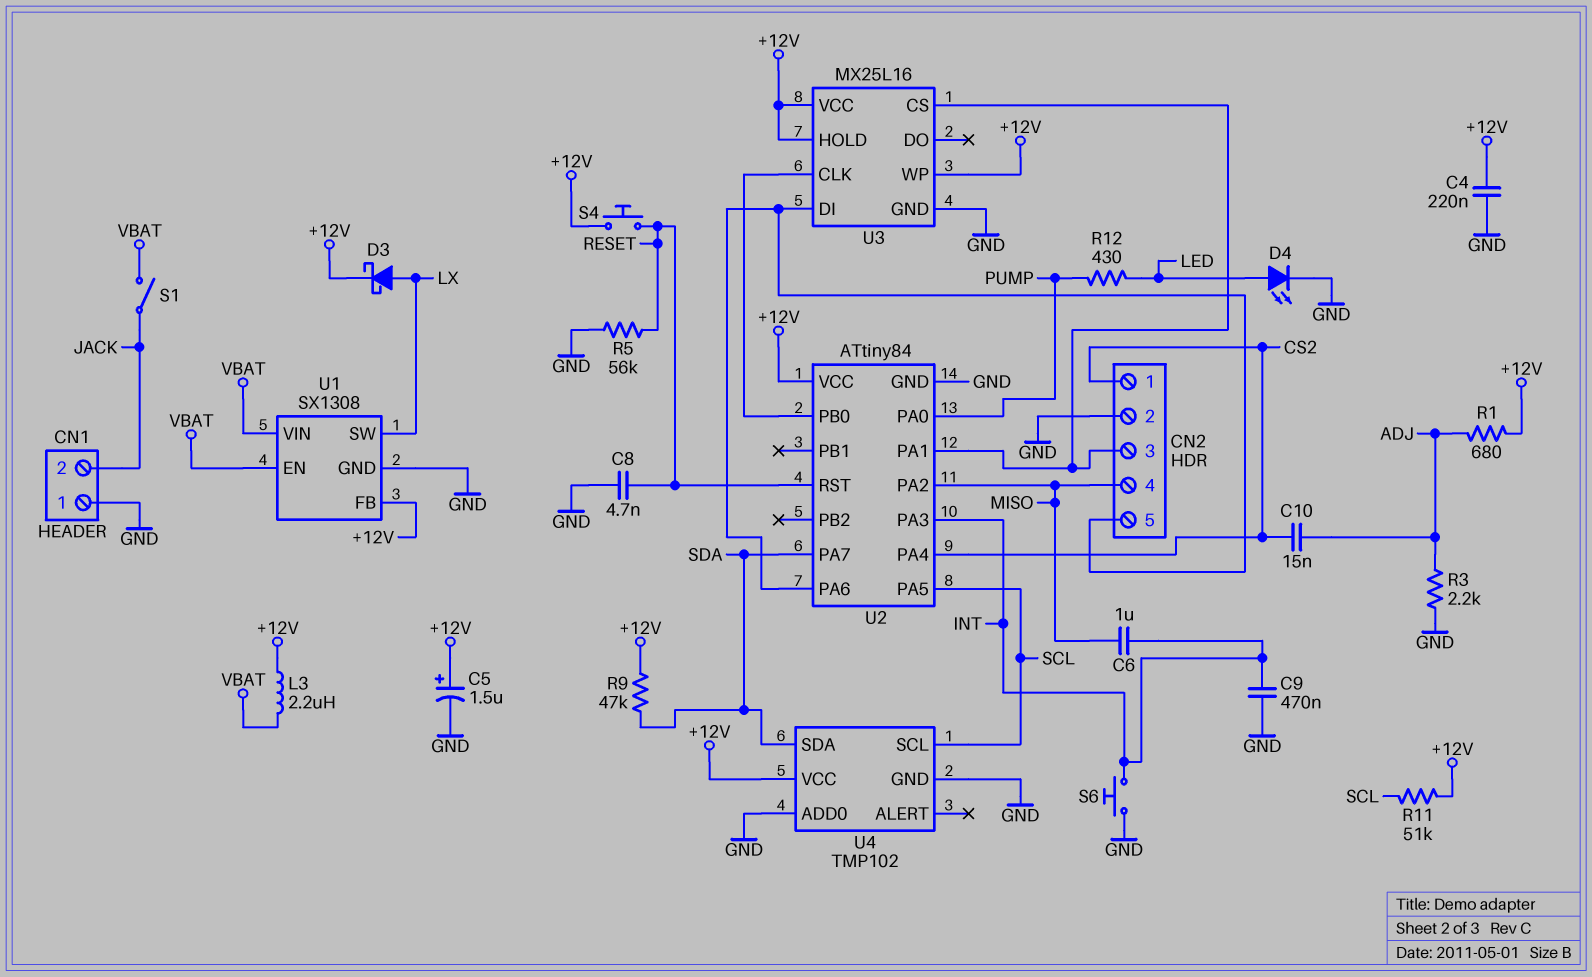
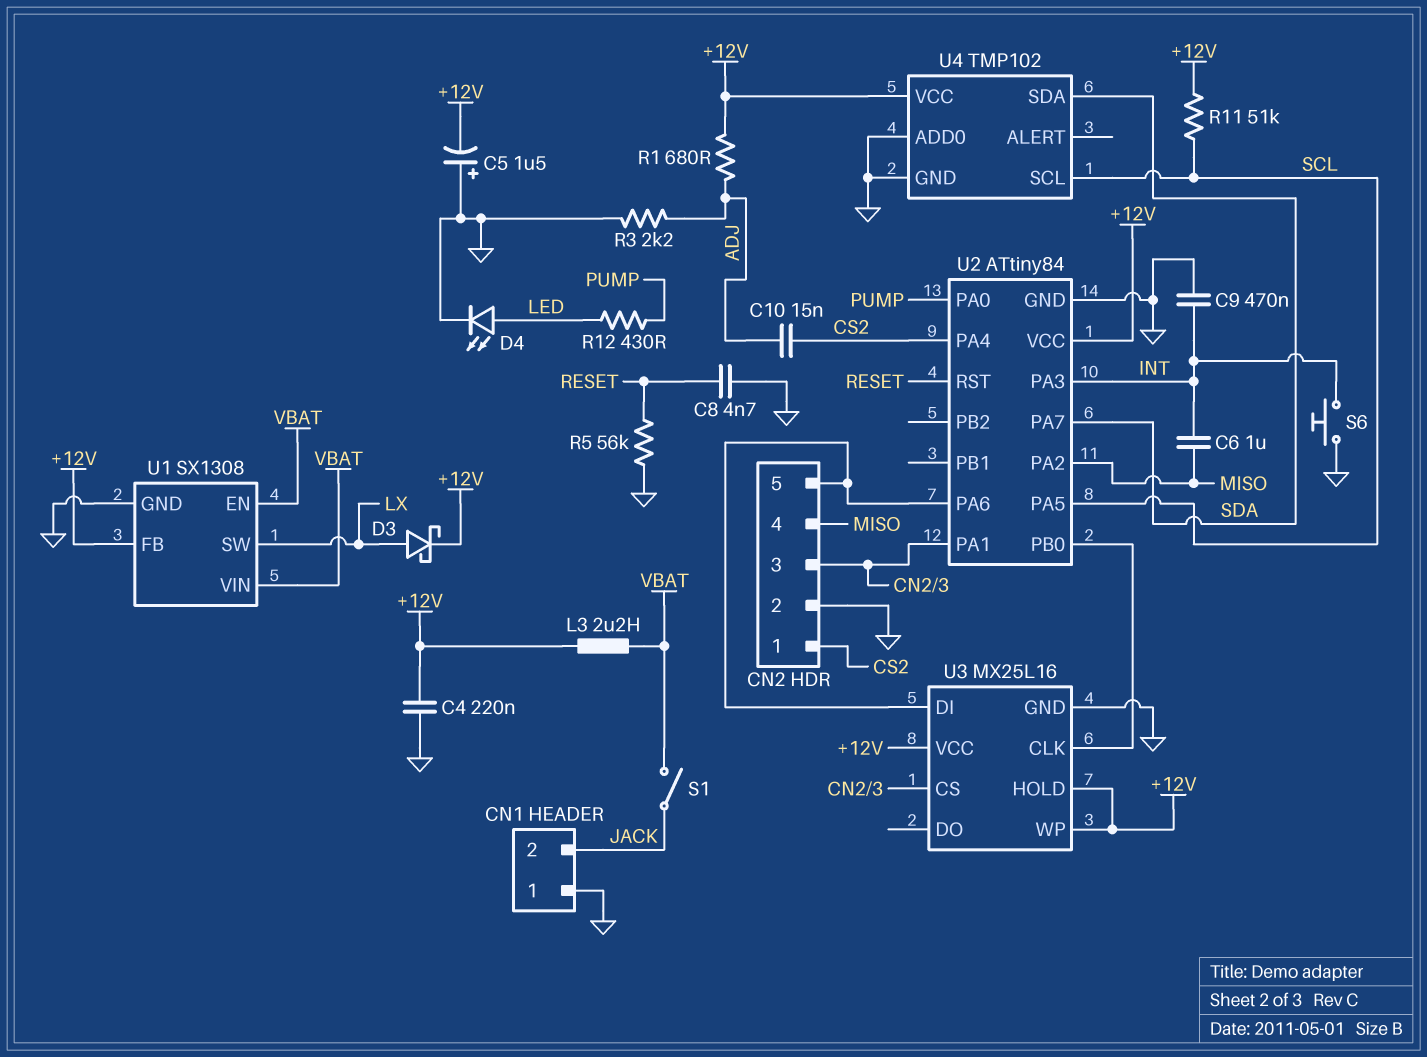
C5: 1.5uF (plus +12V, minus GND) -> 1.5uF (plus GND, minus +12V)
R9: 47k (+12V, SDA) -> none
S4: button (+12V, RESET) -> none

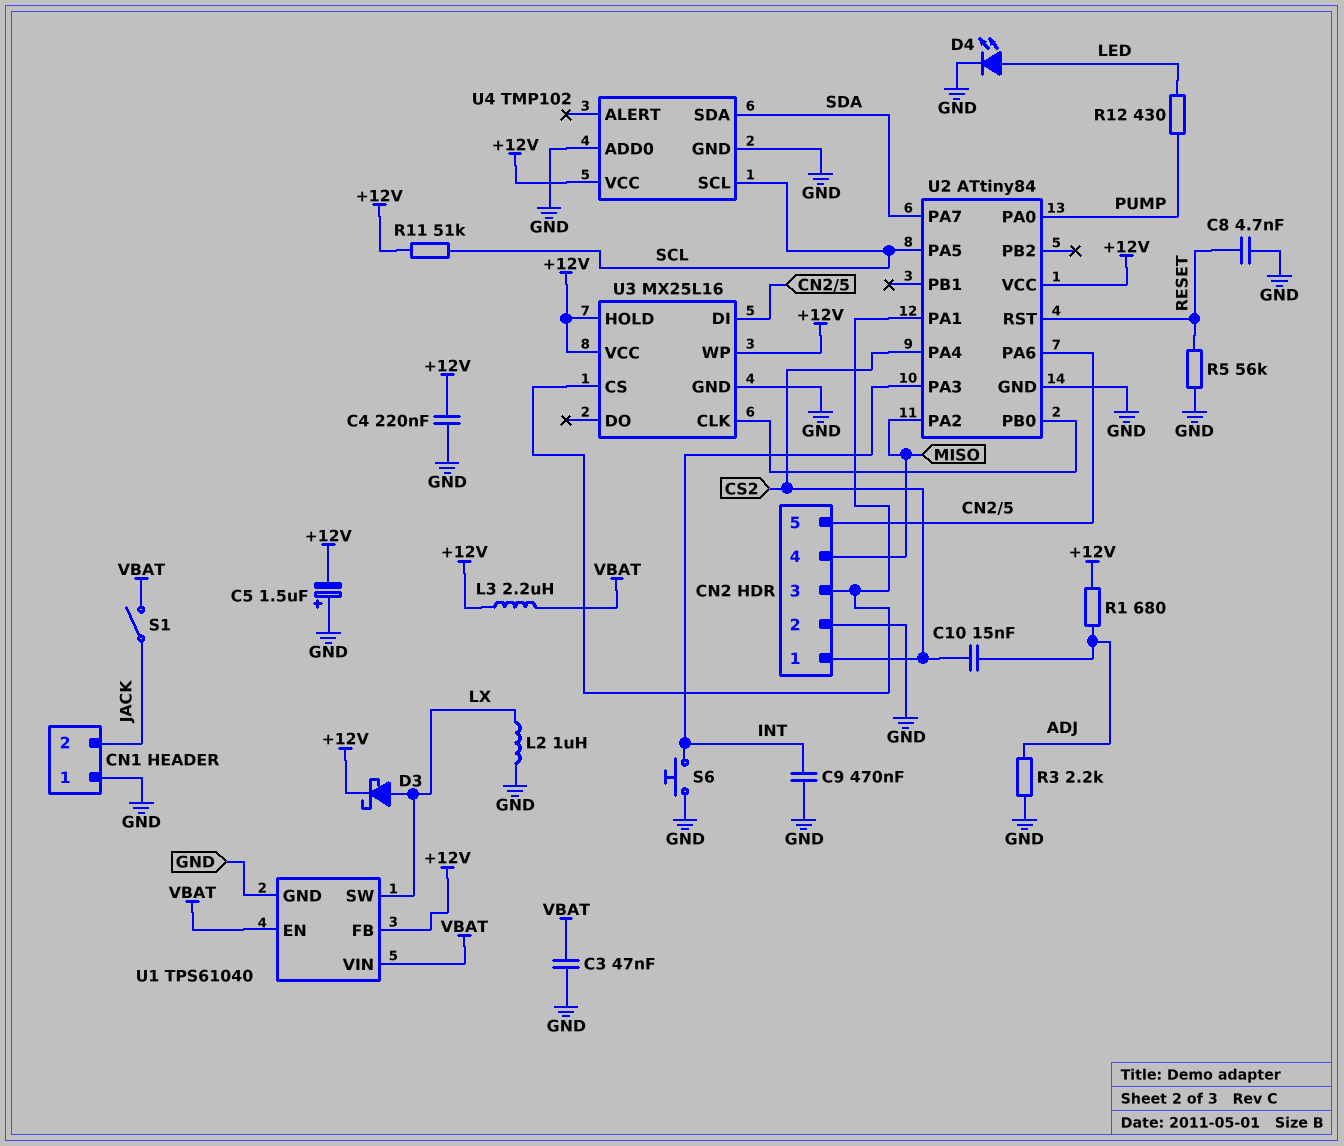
C3: none -> 47nF (GND, VBAT)
C6: 1uF (INT, MISO) -> none
L2: none -> 1uH (GND, LX)
U1: SX1308 -> TPS61040

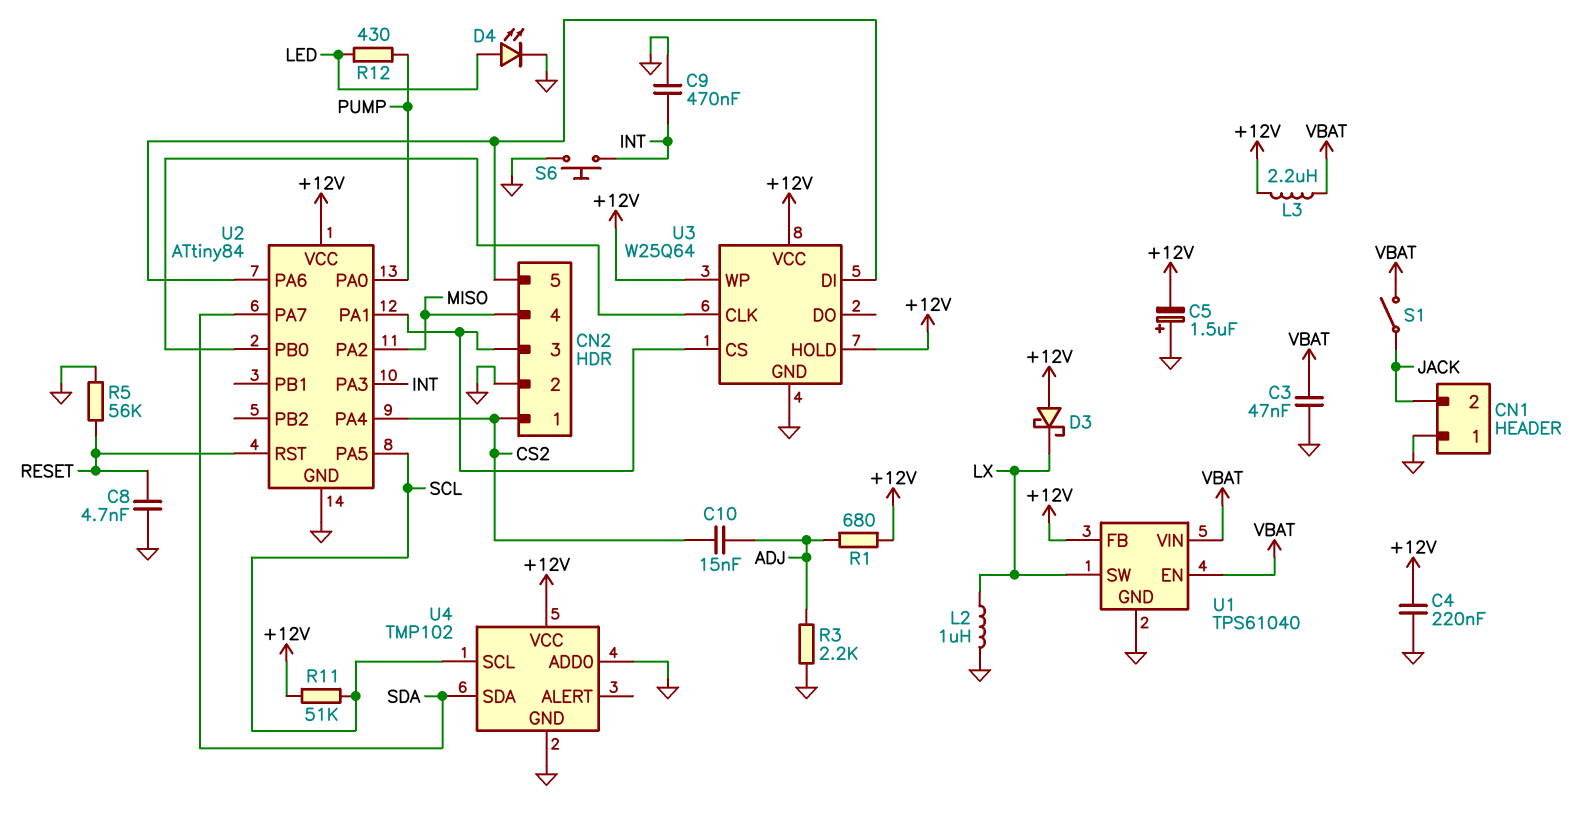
D3: schottky (A LX, K +12V) -> schottky (A +12V, K LX)
U3: MX25L16 -> W25Q64

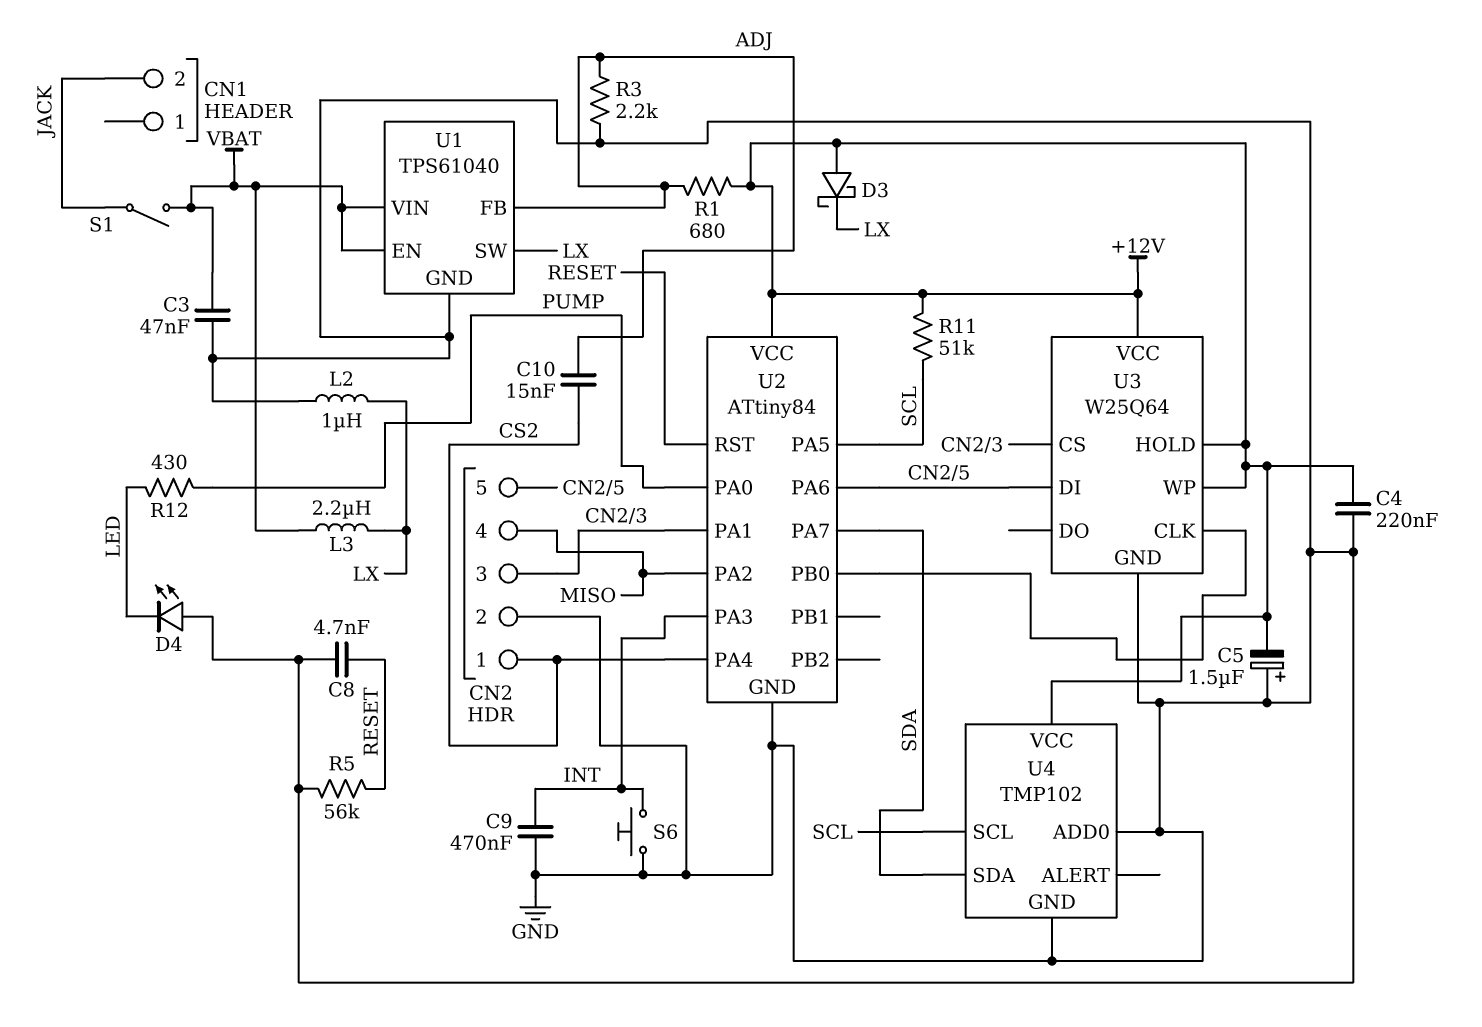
CN1 pin 1: GND -> none
D4: LED (A LED, K GND) -> LED (A GND, K LED)
L3: 2.2uH (+12V, VBAT) -> 2.2uH (LX, VBAT)
U1 pin FB: +12V -> ADJ

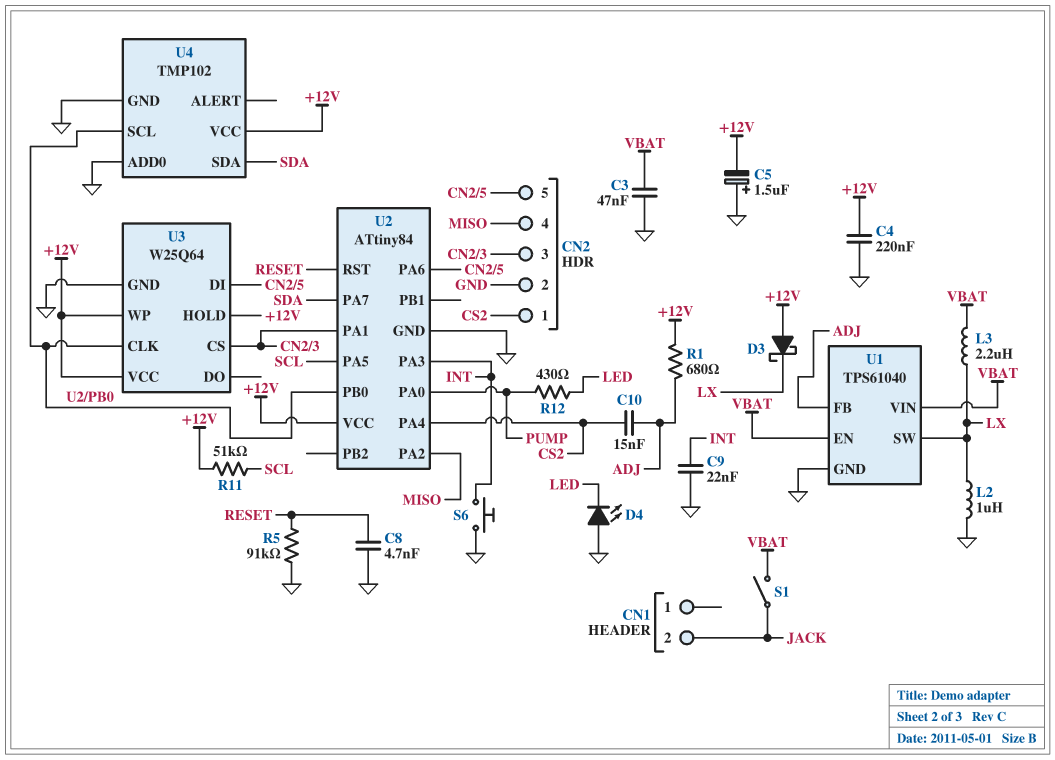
C9: 470nF (GND, INT) -> 22nF (GND, INT)
R3: 2.2k (ADJ, GND) -> none
R5: 56k (GND, RESET) -> 91k (GND, RESET)
U4 pin SCL: SCL -> U2/PB0

